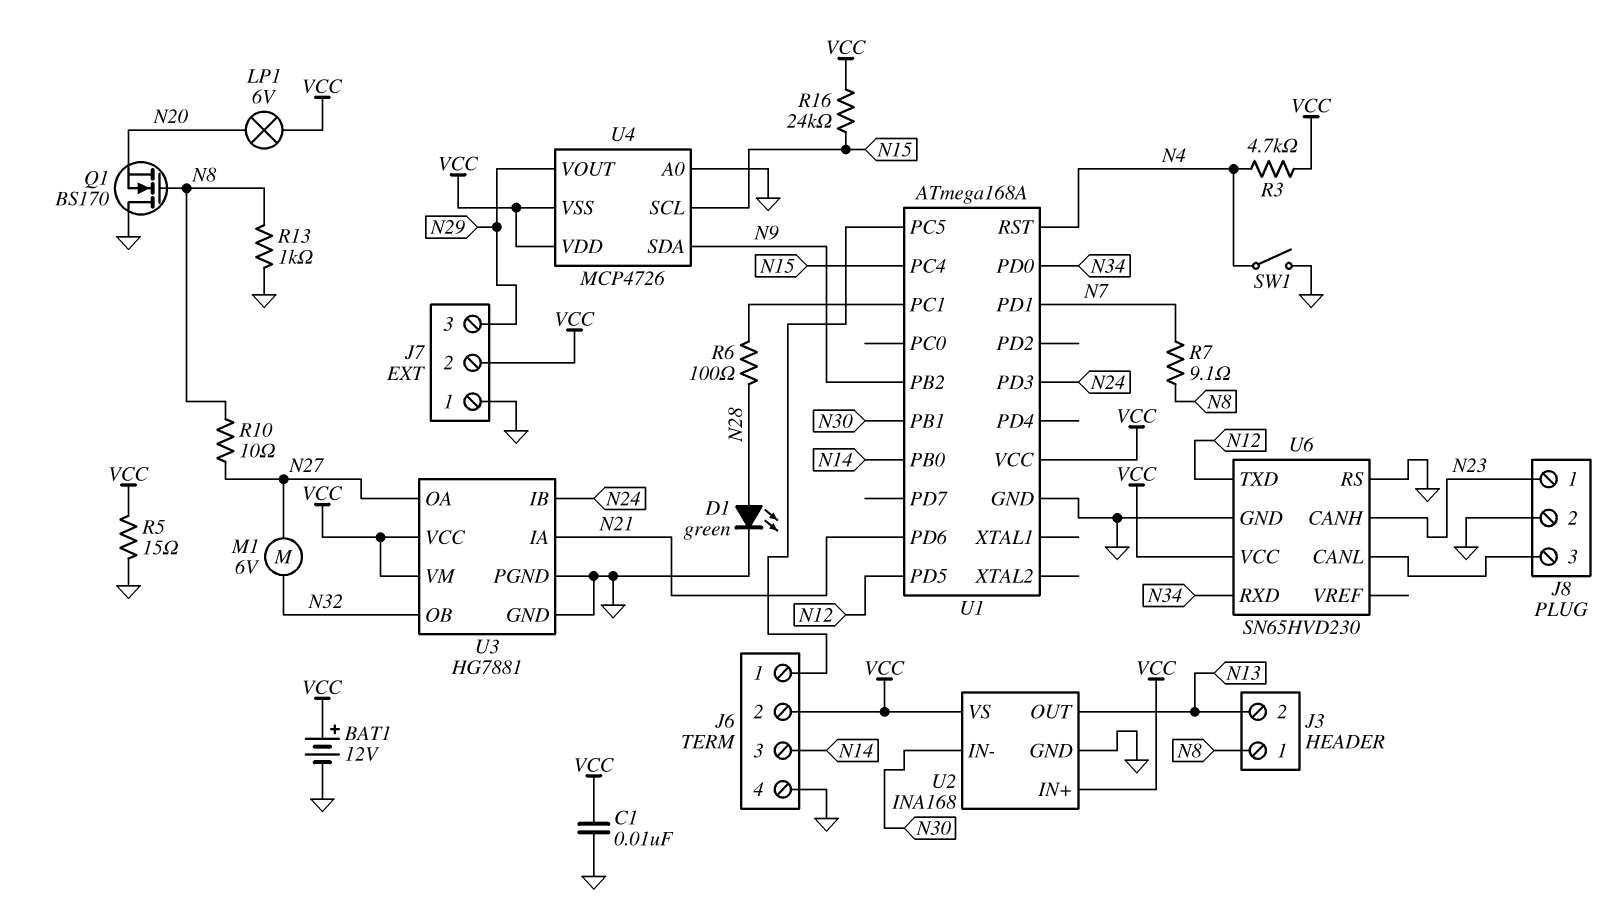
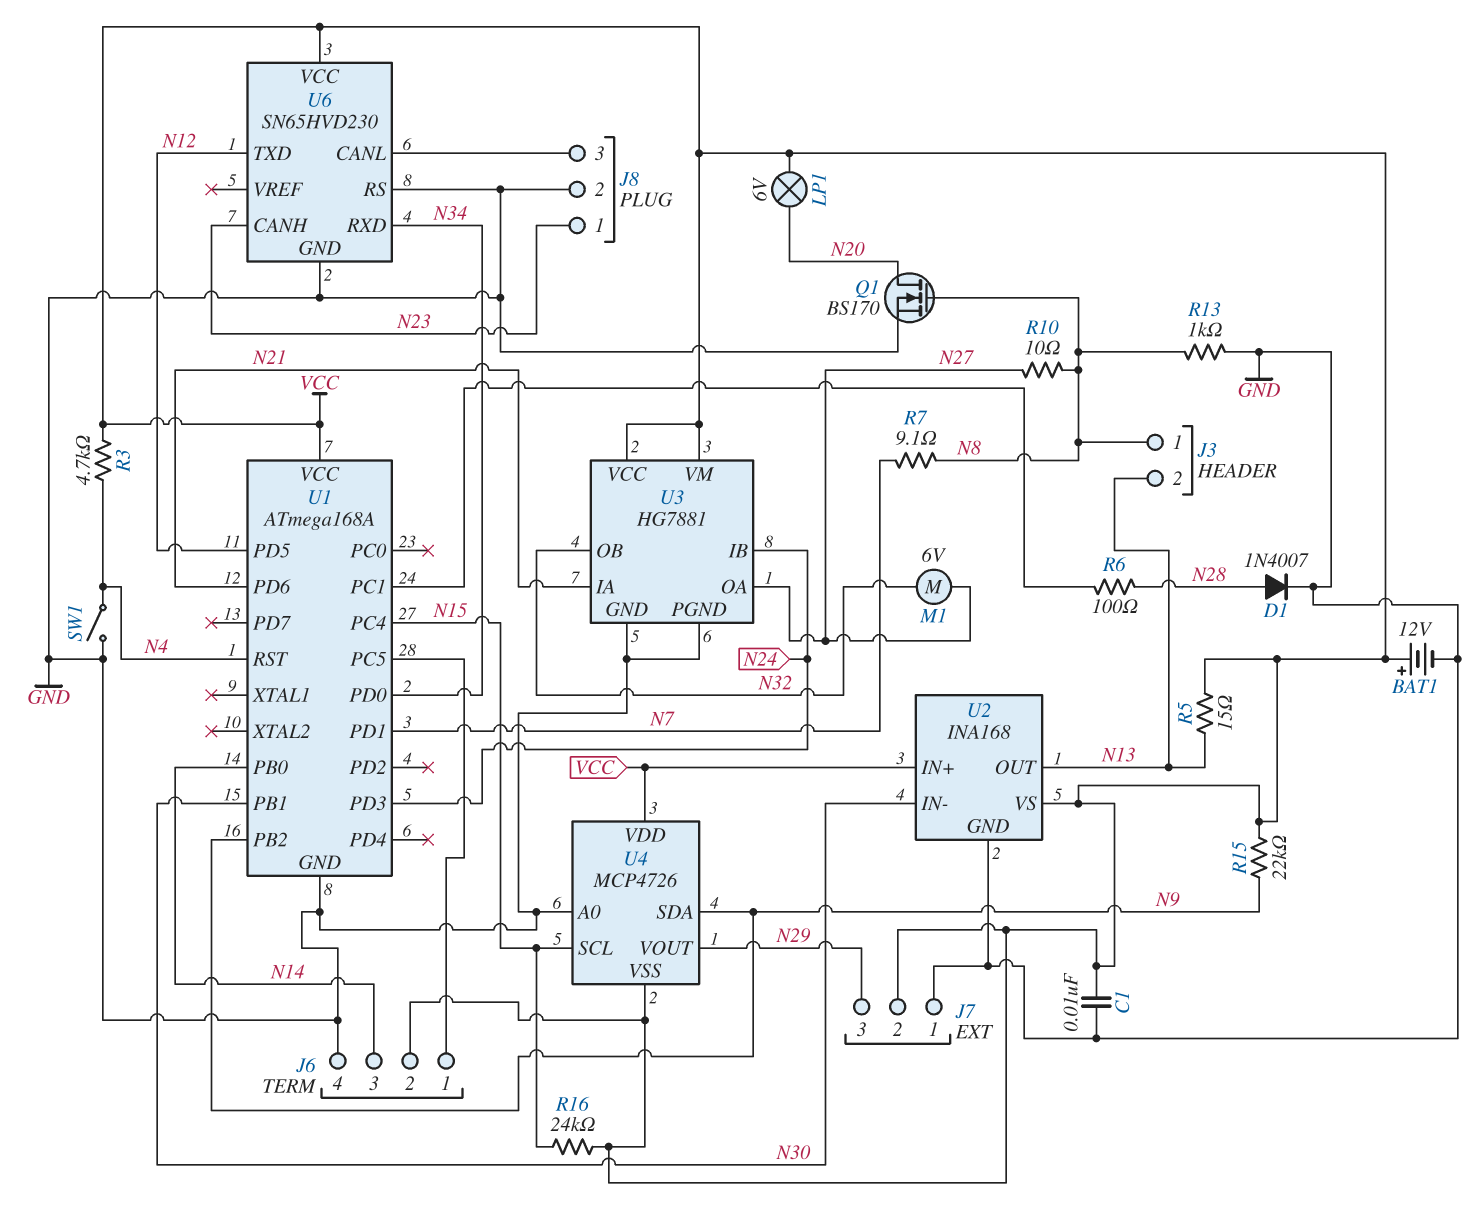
D1: LED green (A N28, K GND) -> diode 1N4007 (A N28, K GND)
Q1: NMOS BS170 (G N8, D GND, S N20) -> NMOS BS170 (G N8, D N20, S GND)
R5: 15 (GND, VCC) -> 15 (N13, VCC)
R15: none -> 22k (N9, VCC)

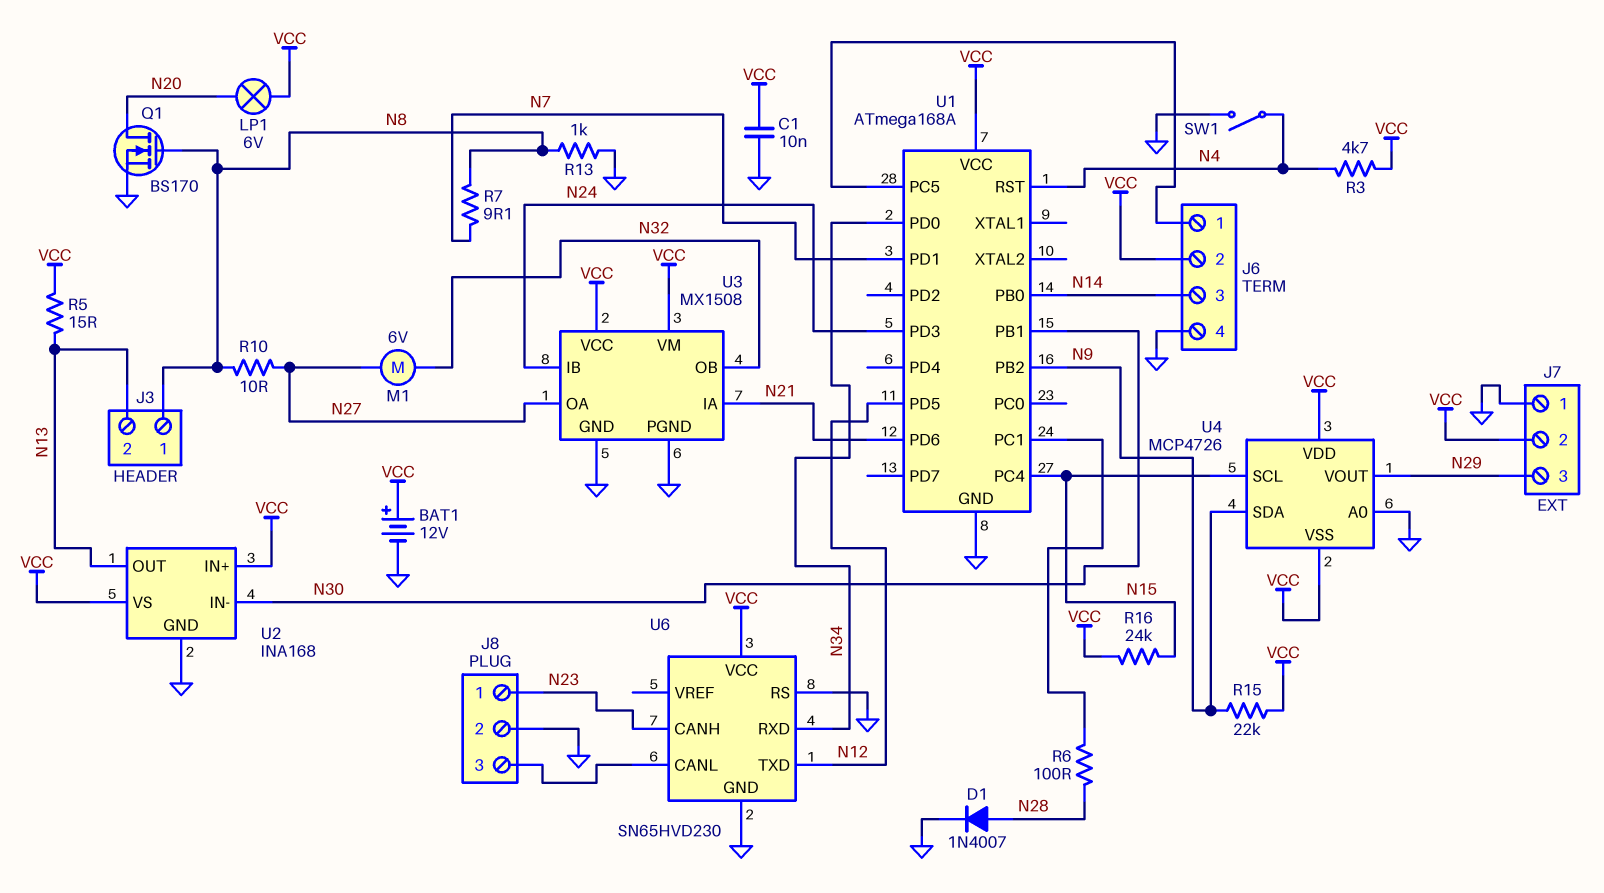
U3: HG7881 -> MX1508

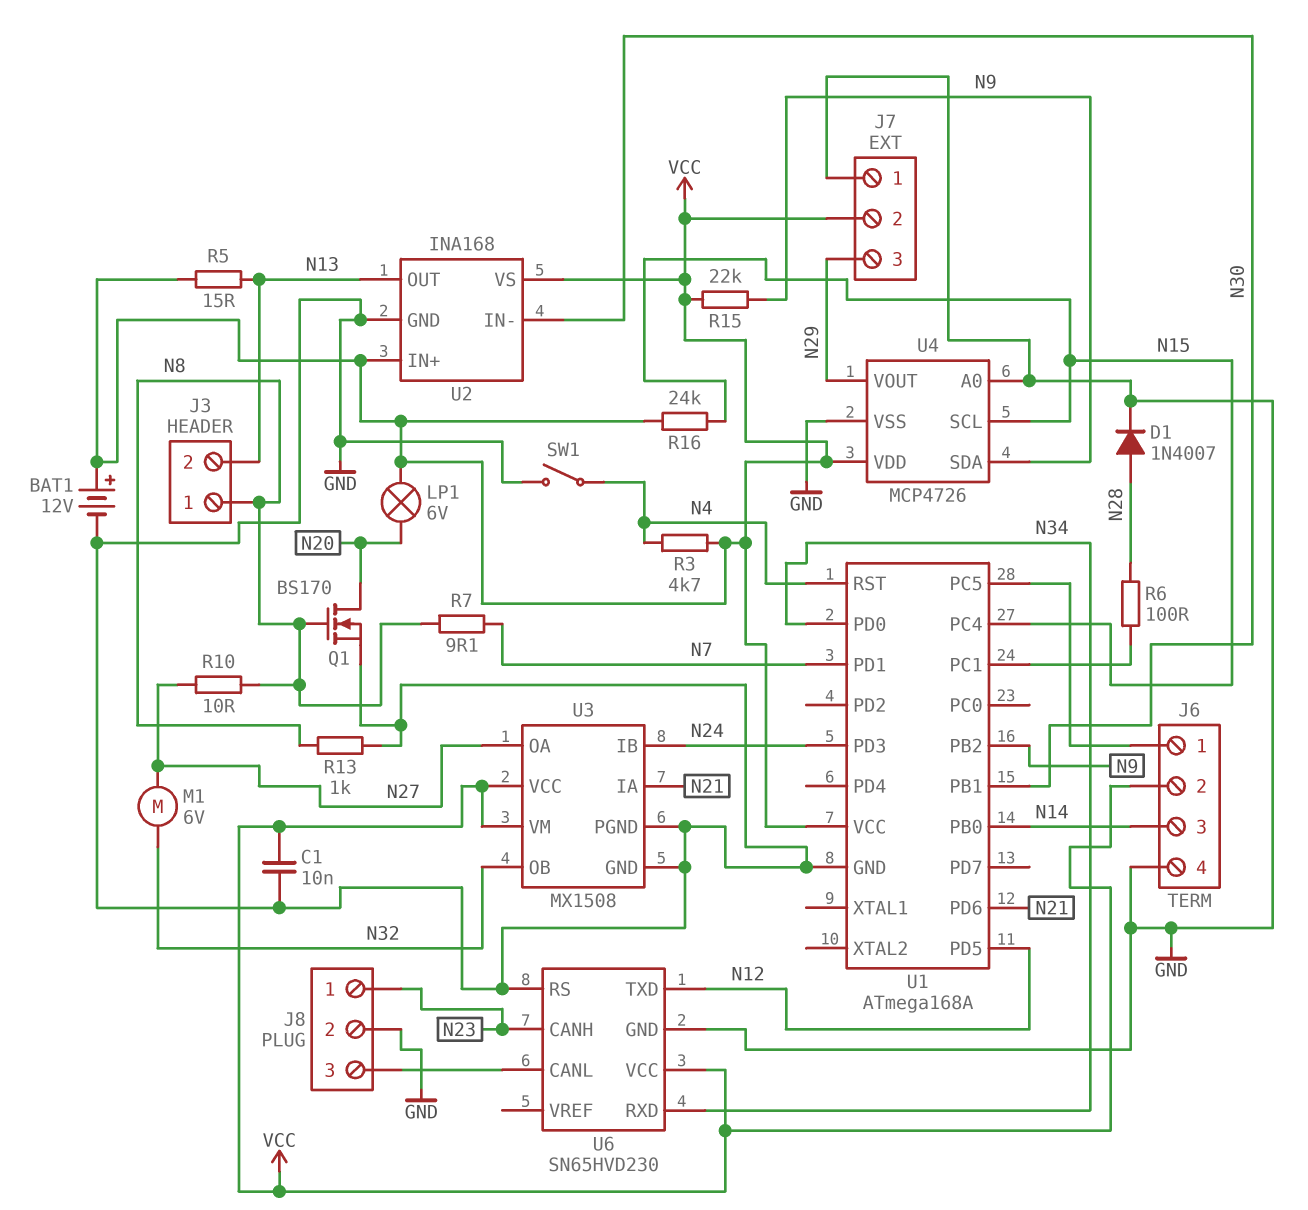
U4 pin VSS: VCC -> GND

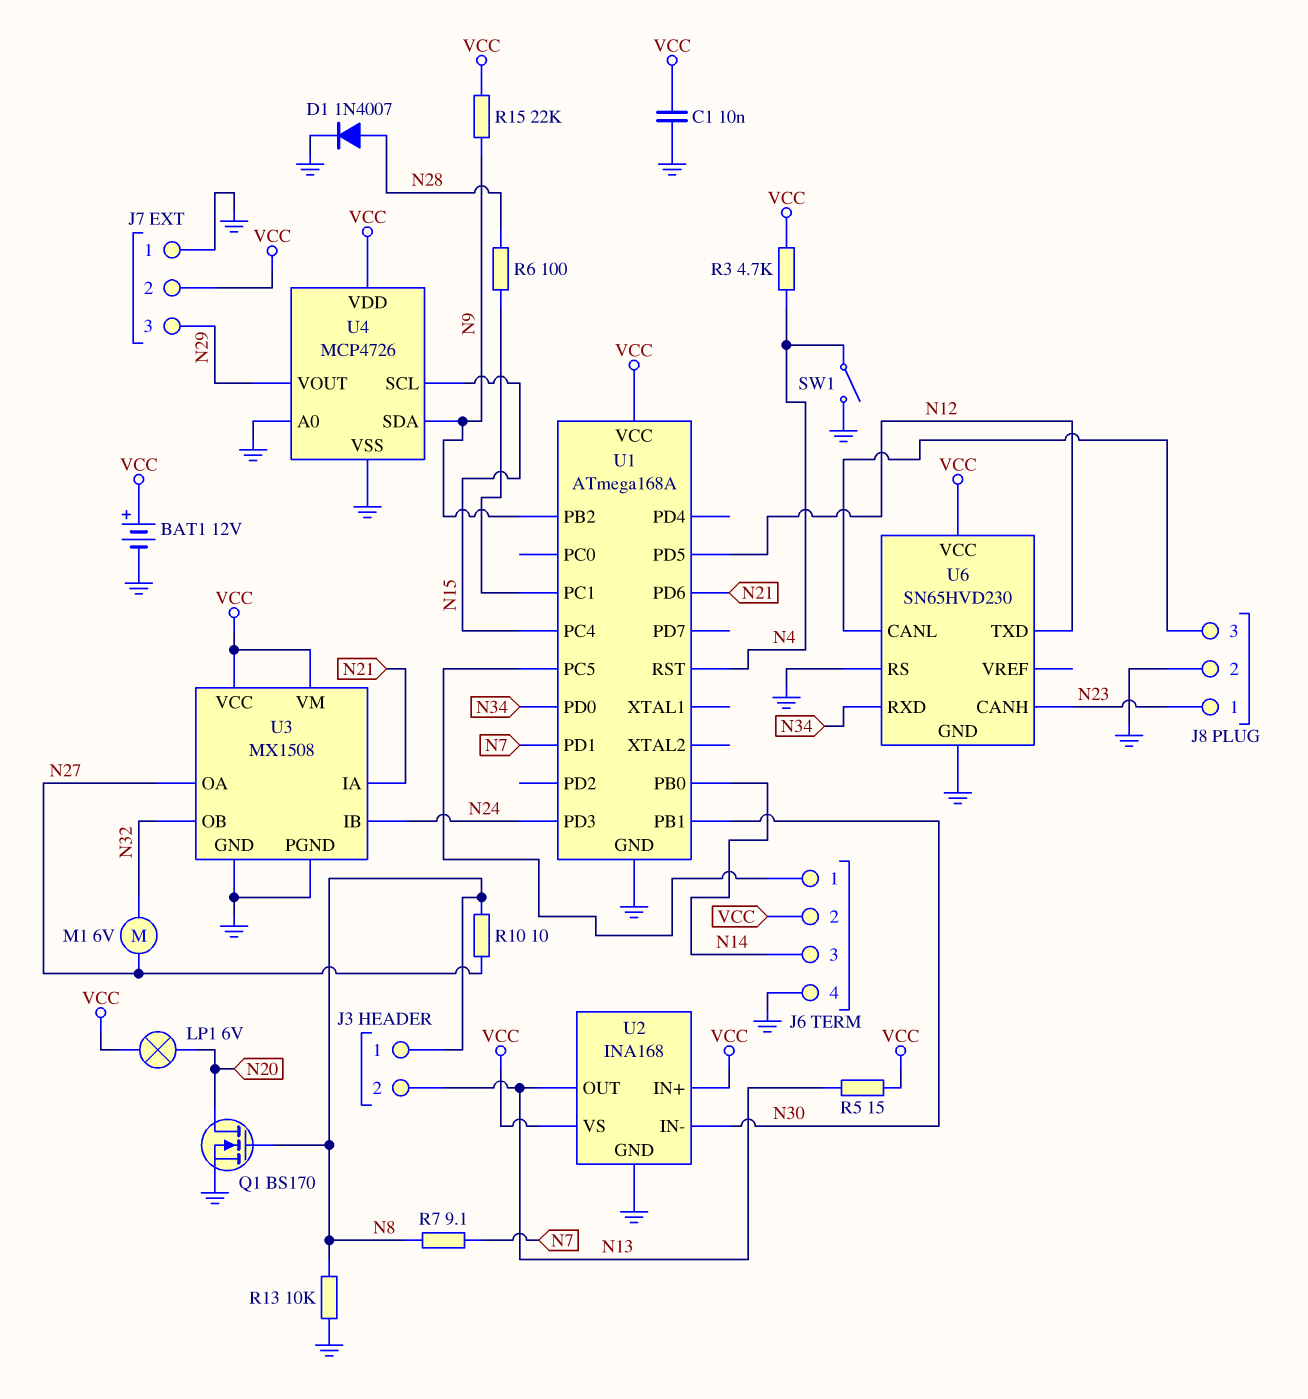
R13: 1k (GND, N8) -> 10k (GND, N8)
R16: 24k (N15, VCC) -> none

